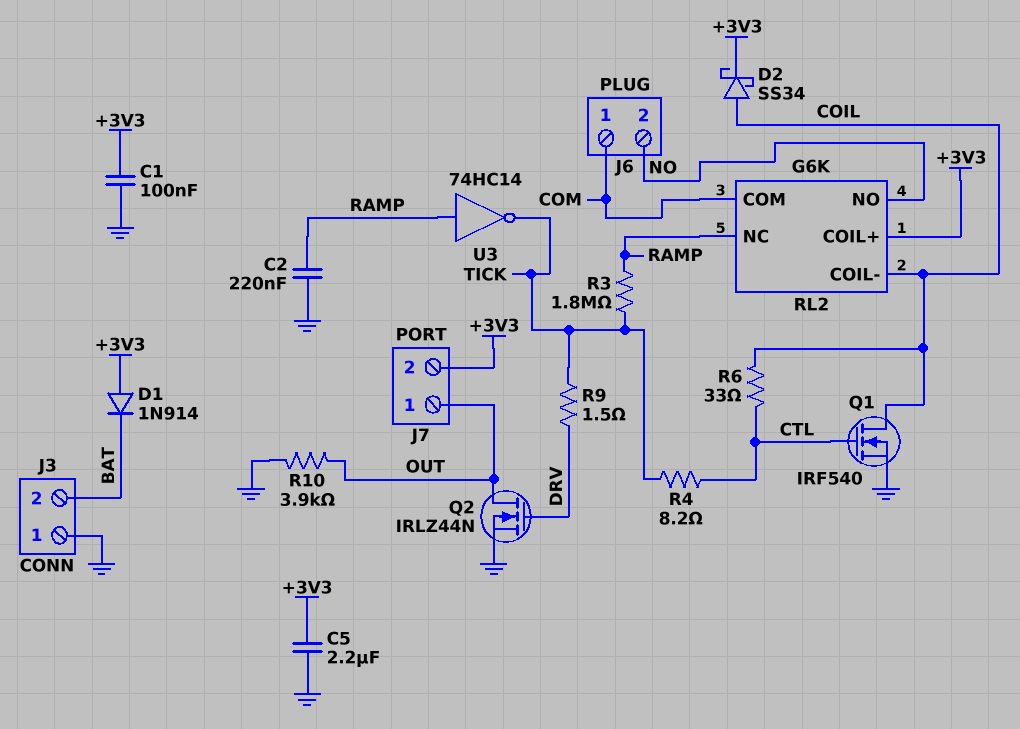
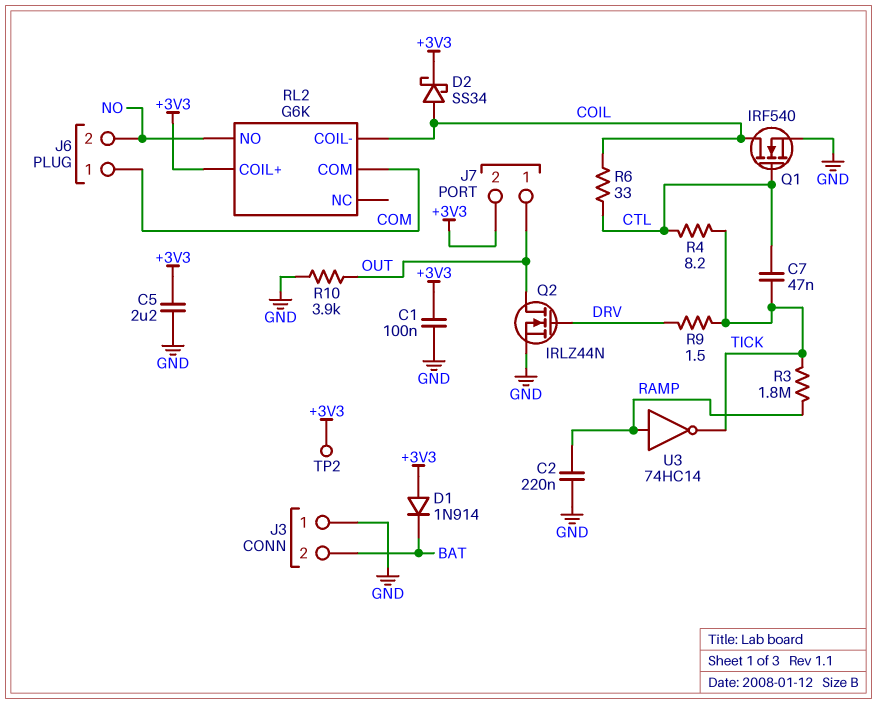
C7: none -> 47nF (CTL, TICK)
RL2 pin NC: RAMP -> none
TP2: none -> test point (+3V3)

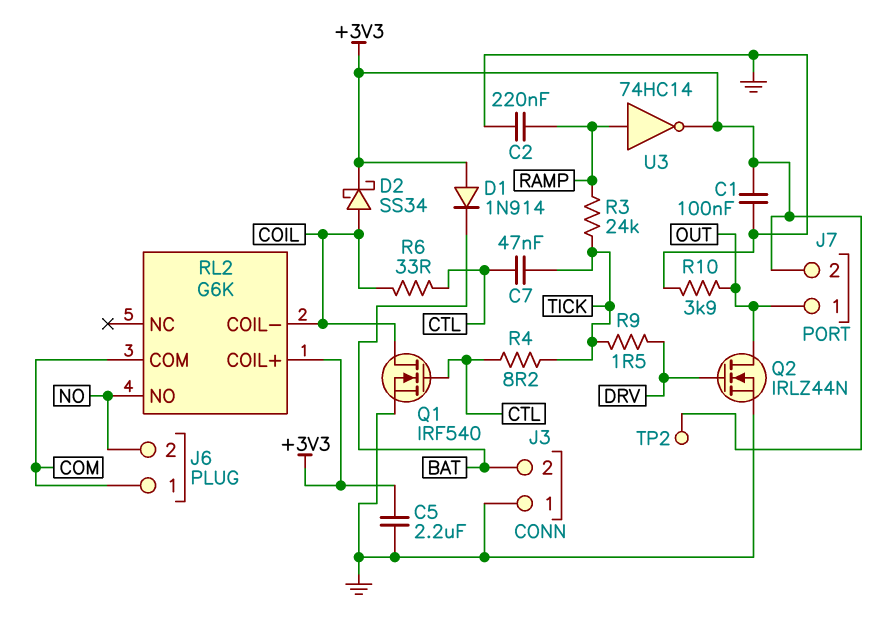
R3: 1.8M (RAMP, TICK) -> 24k (RAMP, TICK)
U3: NOT 74HC14 (in RAMP, out TICK) -> NOT 74HC14 (in RAMP, out +3V3)

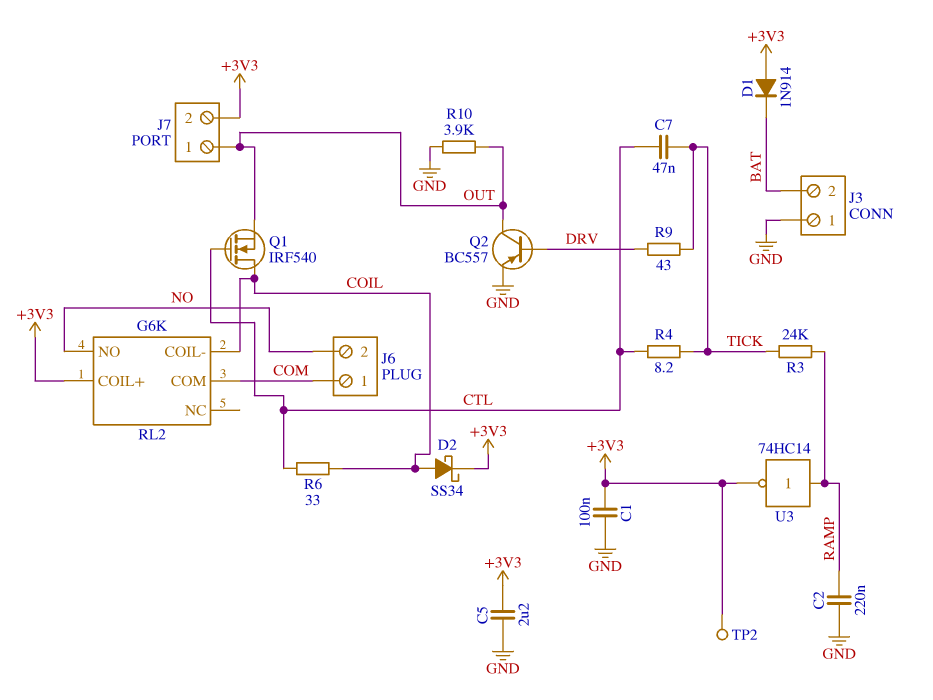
Q1: NMOS IRF540 (G CTL, D COIL, S GND) -> NMOS IRF540 (G CTL, D COIL, S OUT)
Q2: NMOS IRLZ44N (G DRV, D OUT, S GND) -> PNP BC557 (B DRV, C OUT, E GND)
R9: 1.5 (DRV, TICK) -> 43 (DRV, TICK)

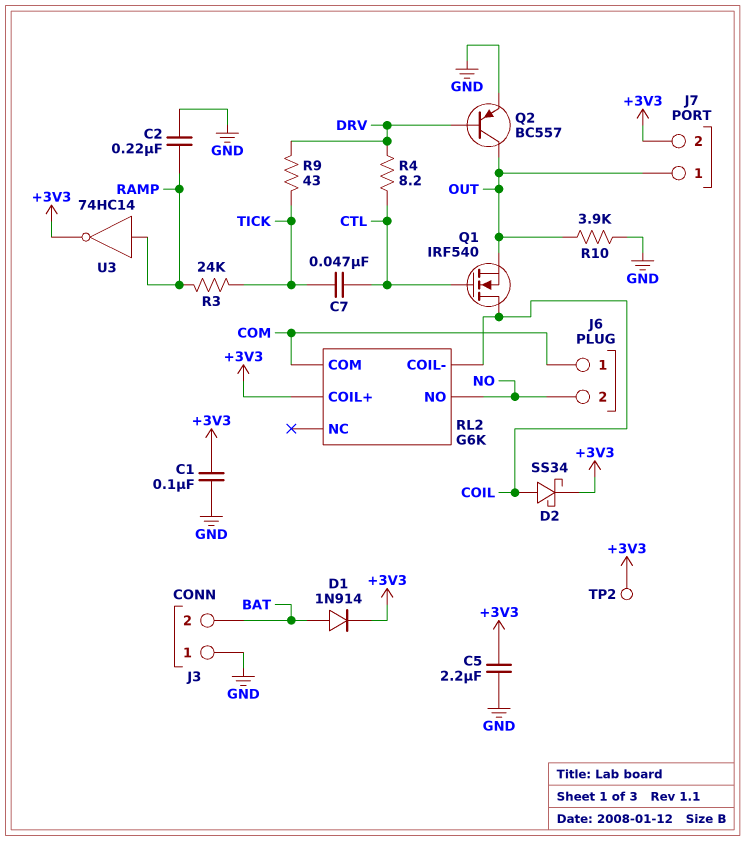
D1: diode 1N914 (A +3V3, K BAT) -> diode 1N914 (A BAT, K +3V3)
R4: 8.2 (CTL, TICK) -> 8.2 (CTL, DRV)
R6: 33 (COIL, CTL) -> none

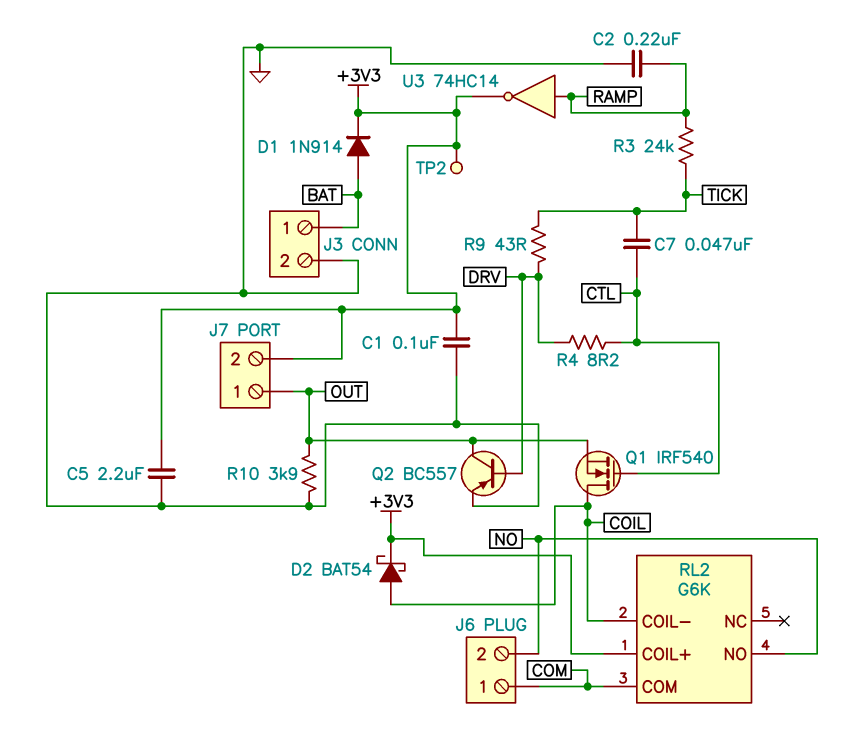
D2: schottky SS34 (A COIL, K +3V3) -> schottky BAT54 (A COIL, K +3V3)
J3 pin 1: GND -> BAT
J3 pin 2: BAT -> GND

